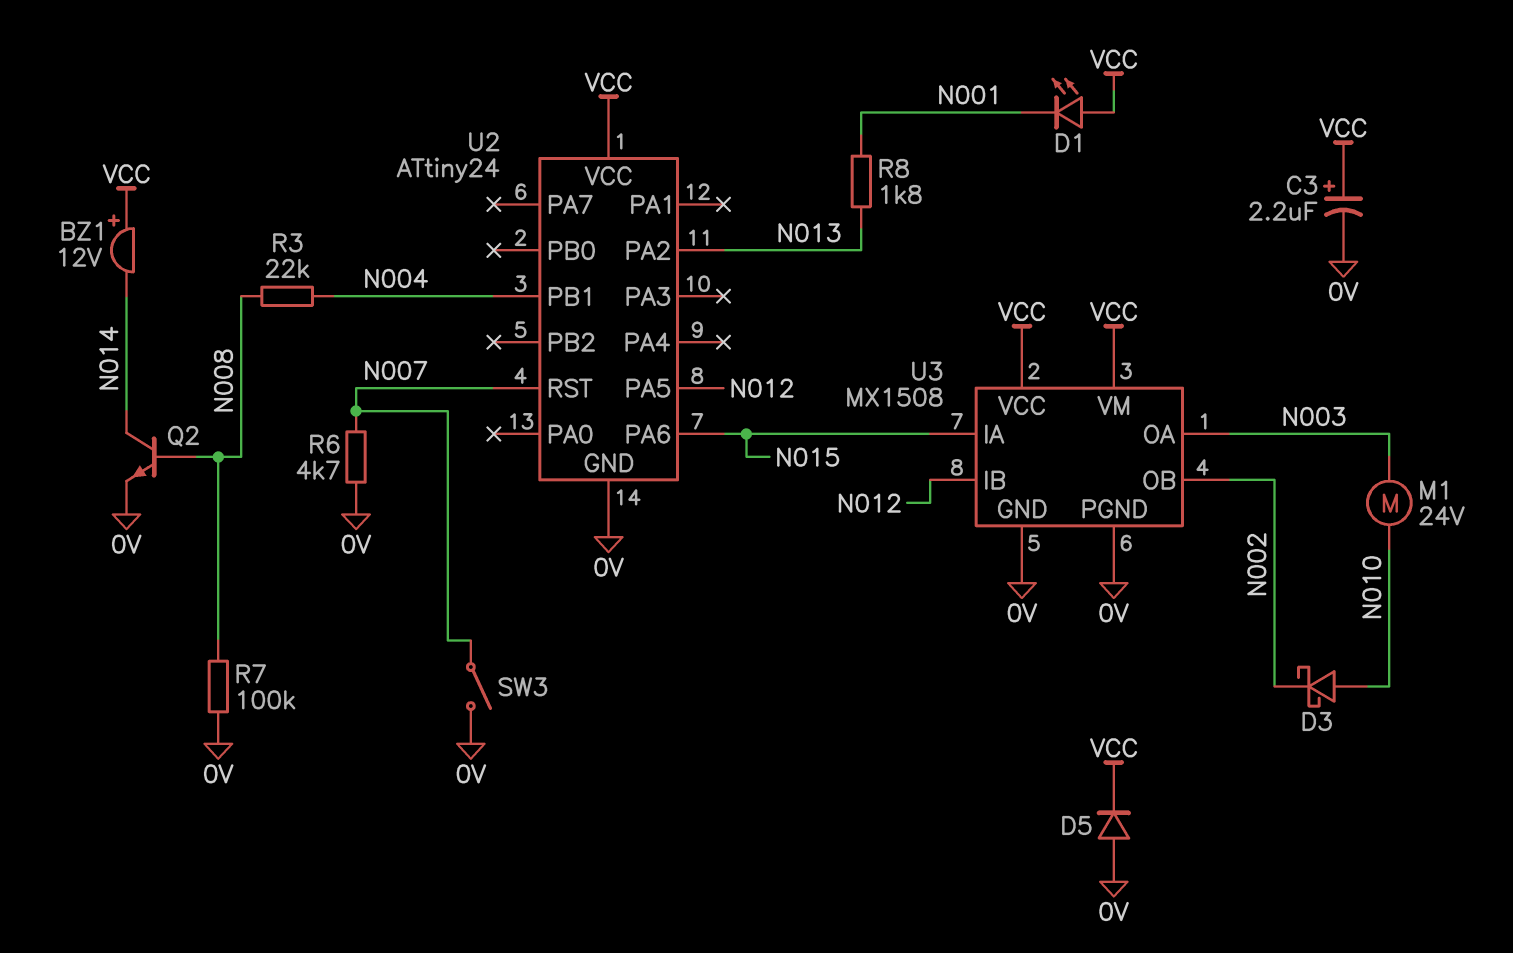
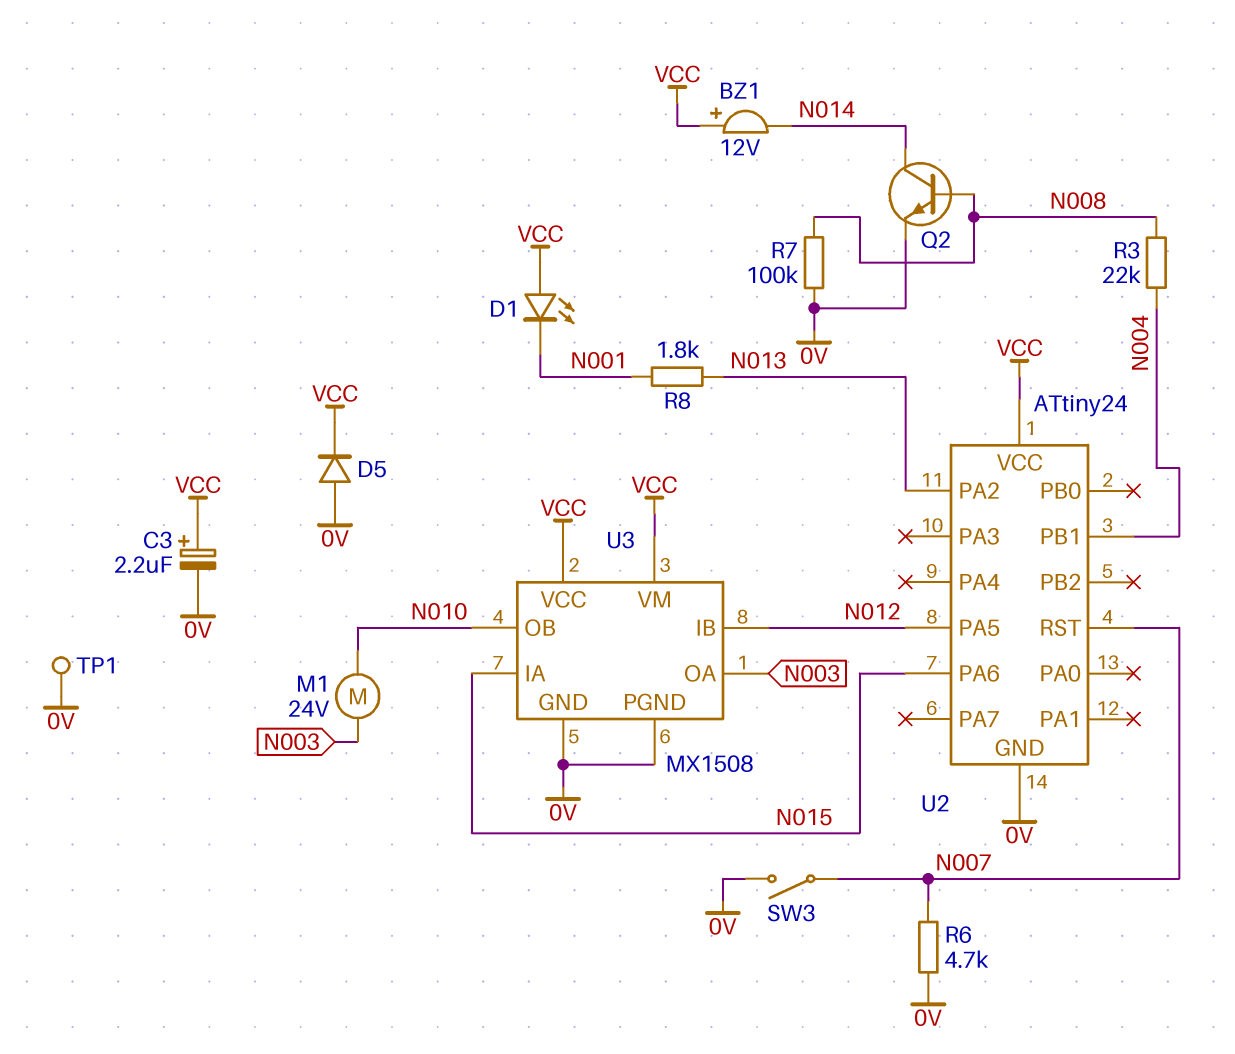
D3: schottky (A N010, K N002) -> none
TP1: none -> test point (0V)
U3 pin OB: N002 -> N010

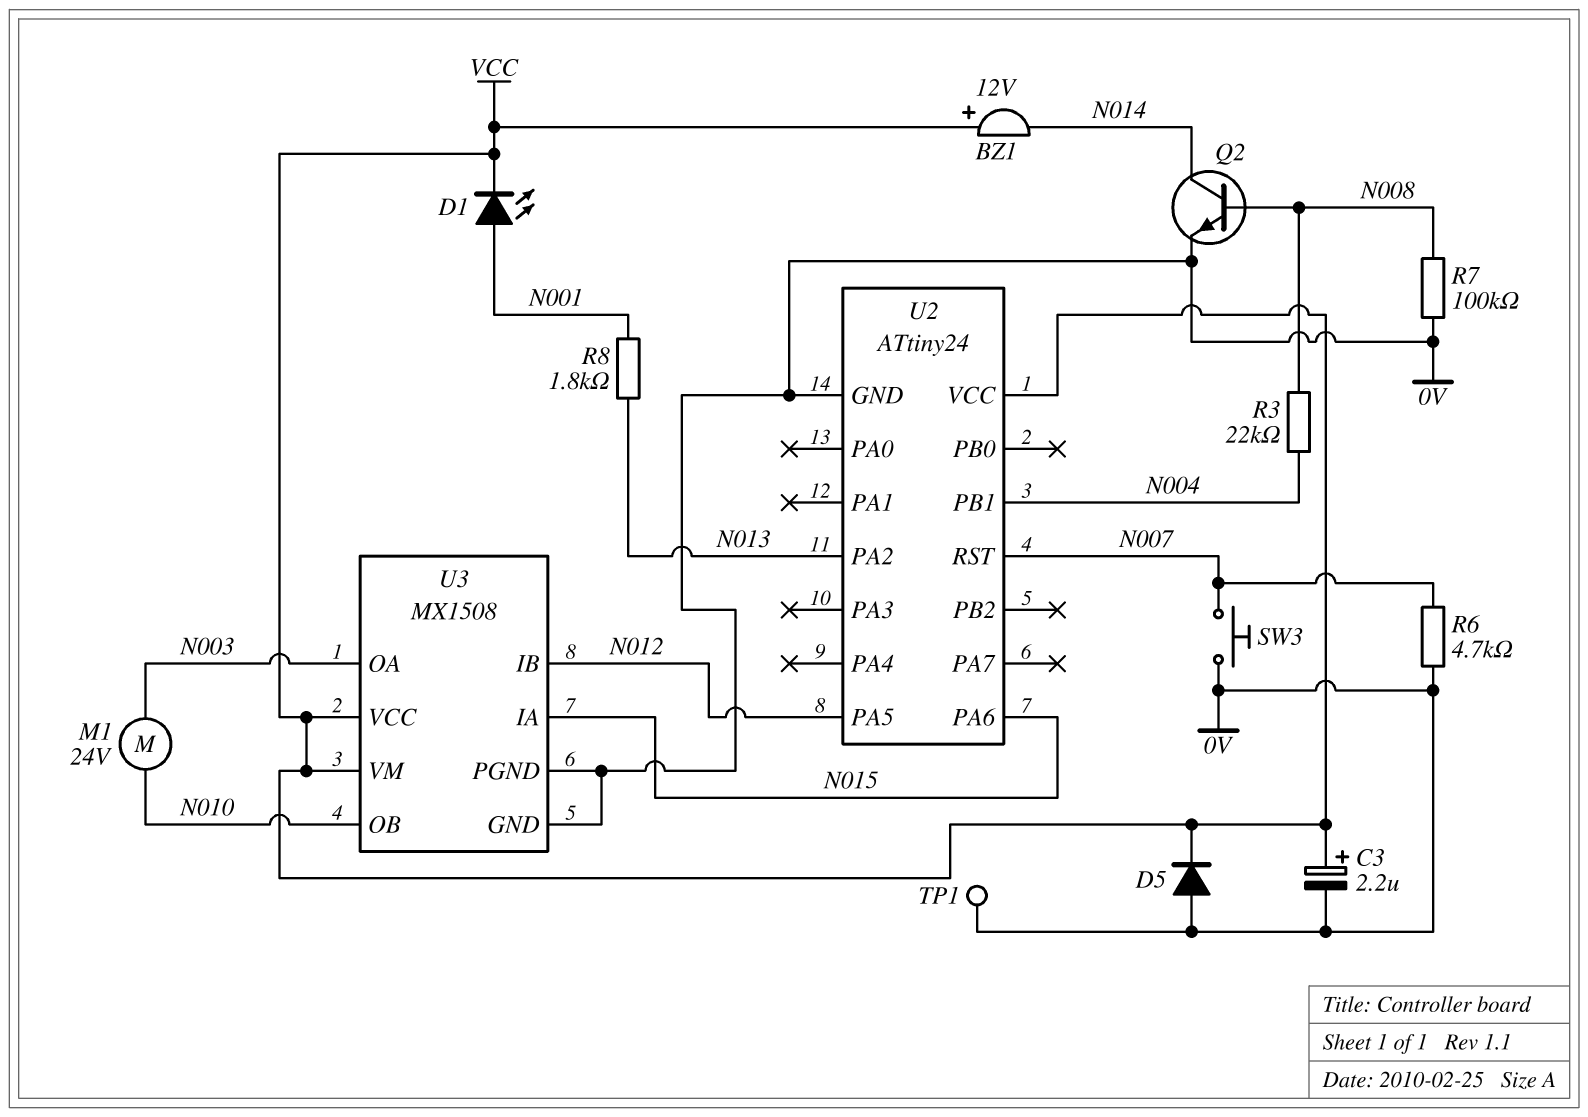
D1: LED (A VCC, K N001) -> LED (A N001, K VCC)
SW3: switch (0V, N007) -> button (0V, N007)

